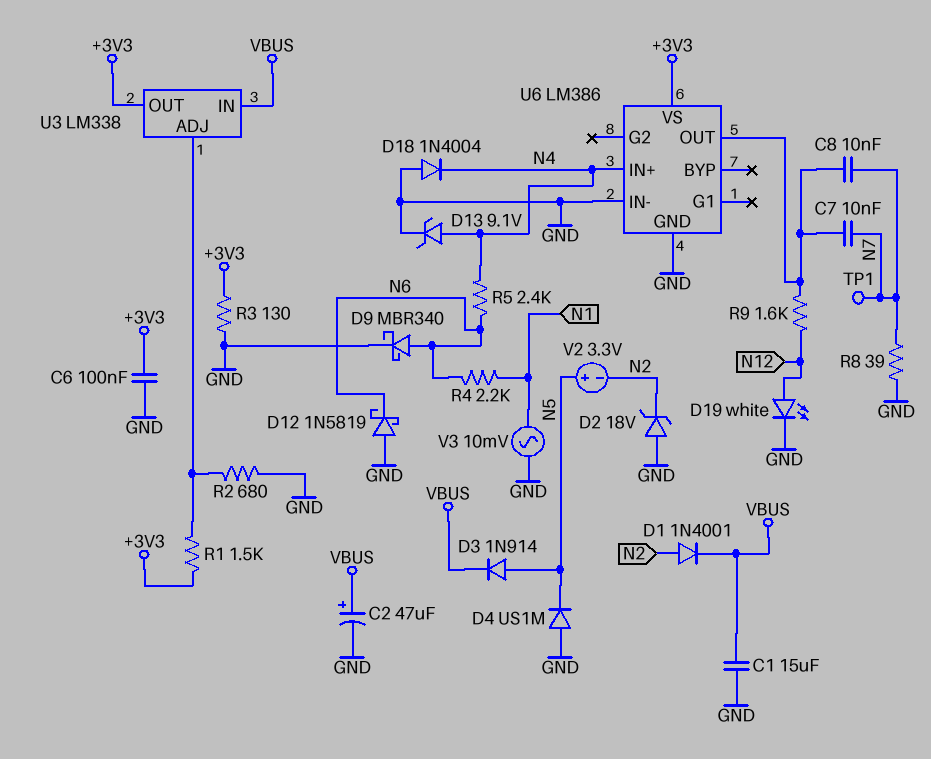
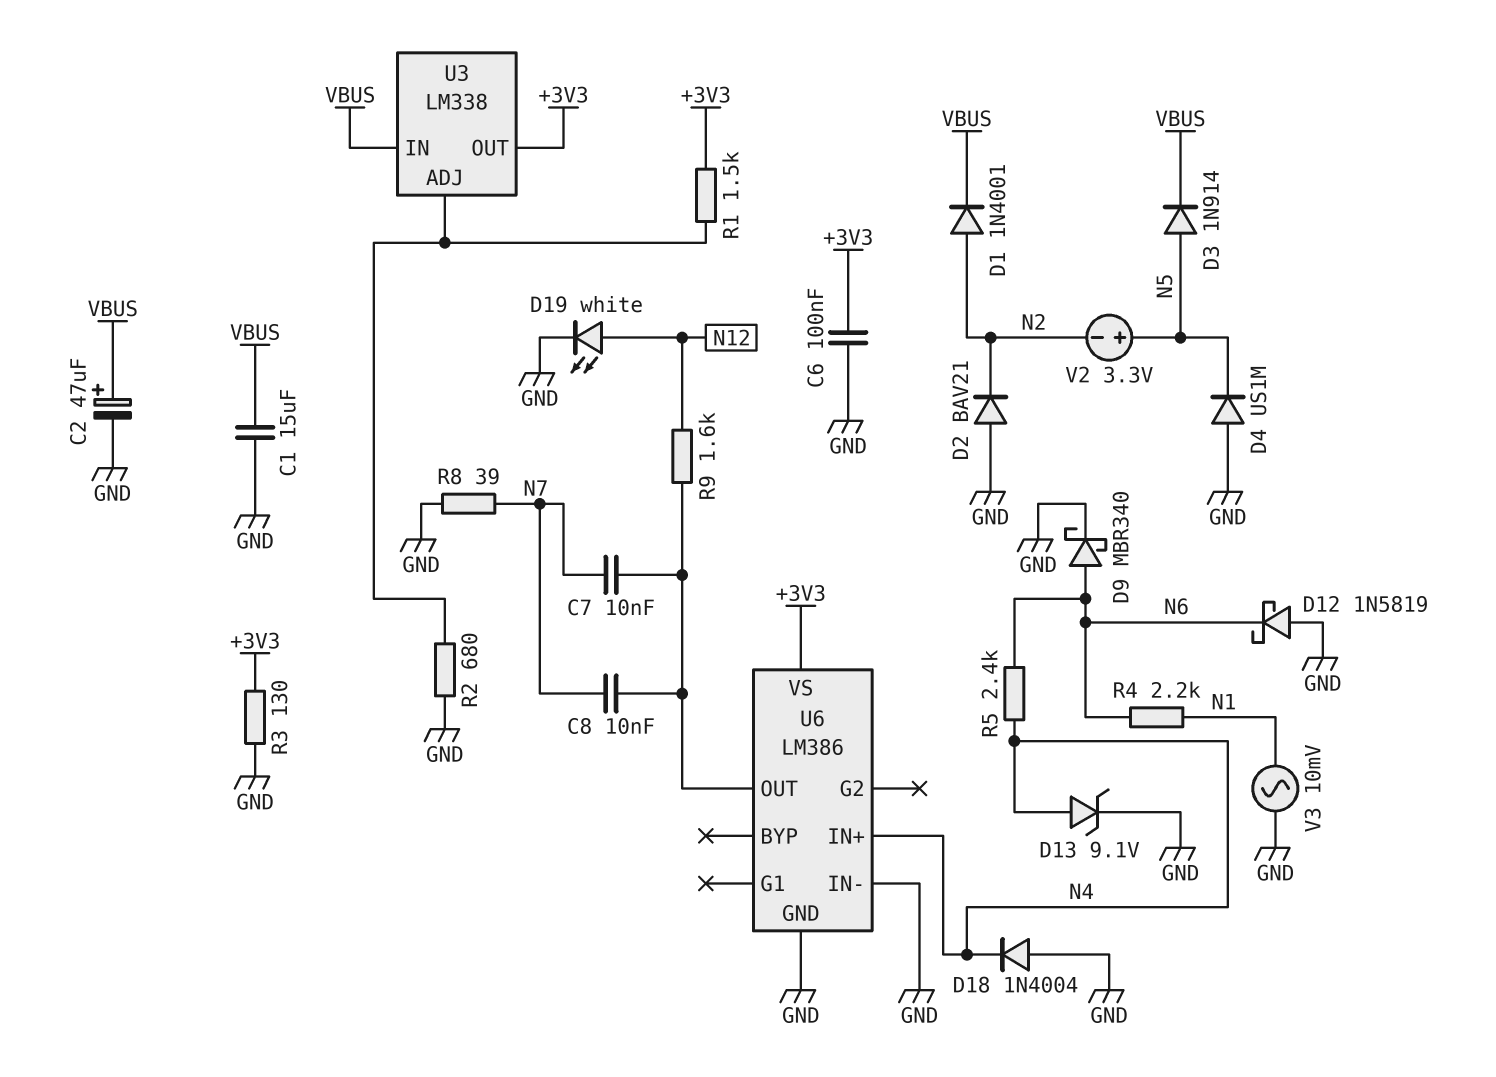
D2: zener 18V (A GND, K N2) -> diode BAV21 (A GND, K N2)
TP1: test point (N7) -> none

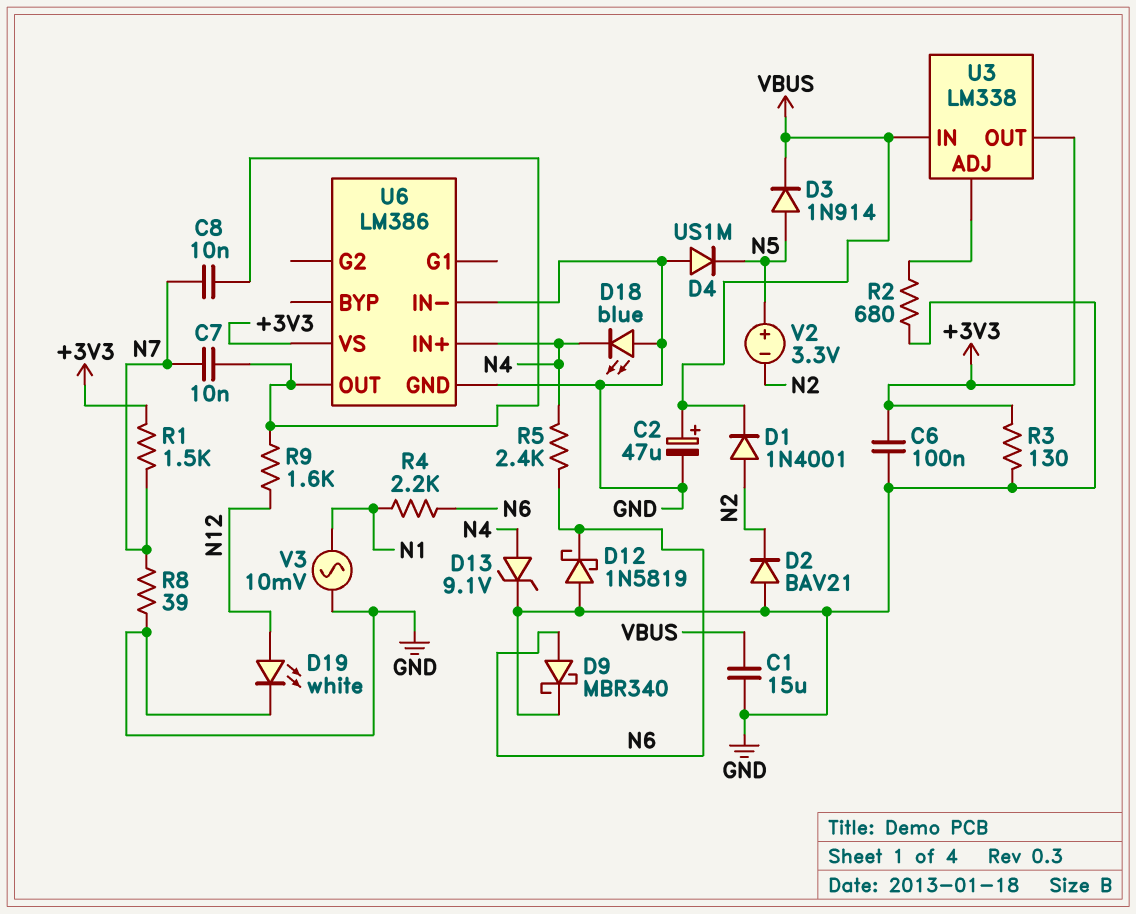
D18: diode 1N4004 (A GND, K N4) -> LED blue (A GND, K N4)
R1: 1.5k (+3V3, U3/ADJ) -> 1.5k (+3V3, N7)

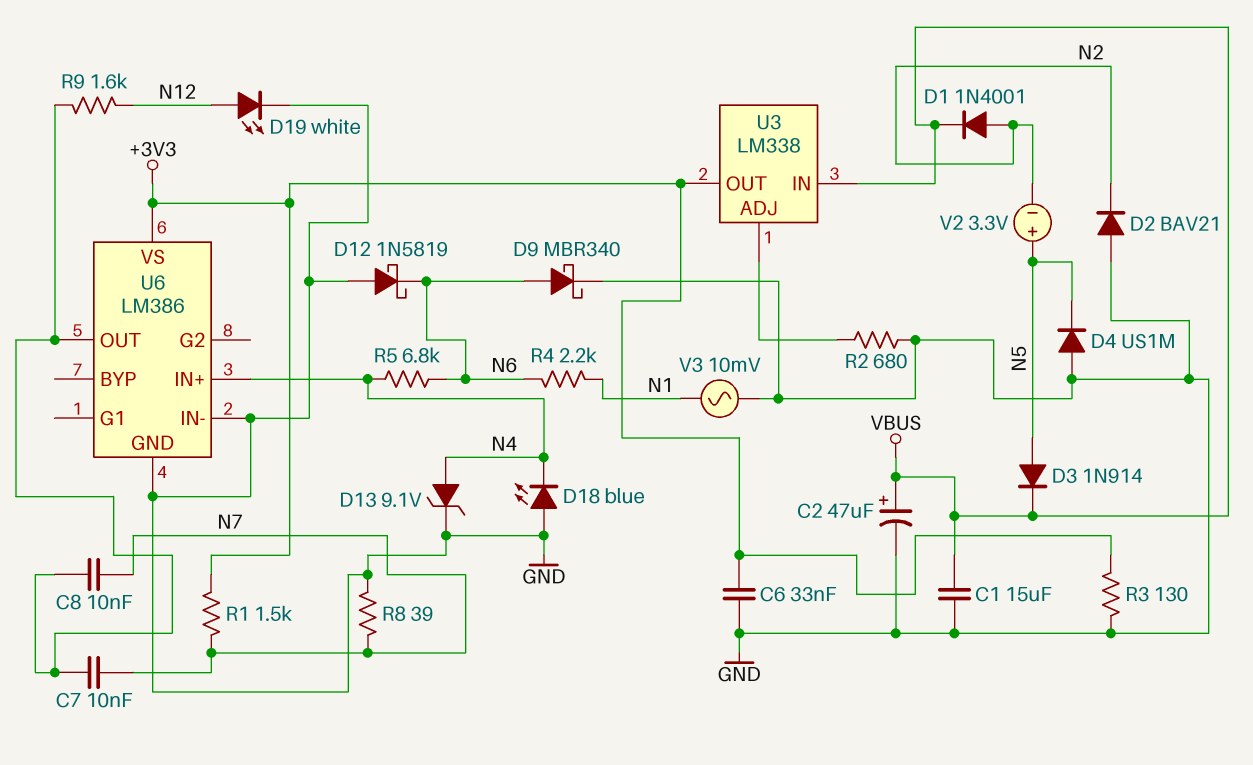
C6: 100nF (+3V3, GND) -> 33nF (+3V3, GND)
R5: 2.4k (N4, N6) -> 6.8k (N4, N6)

